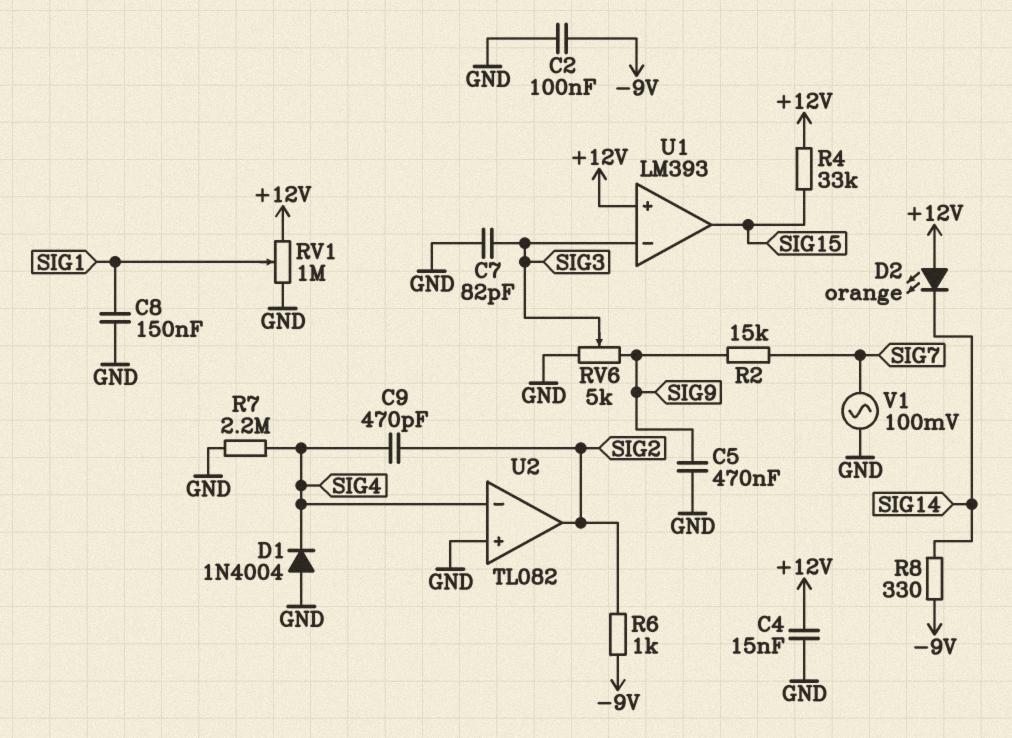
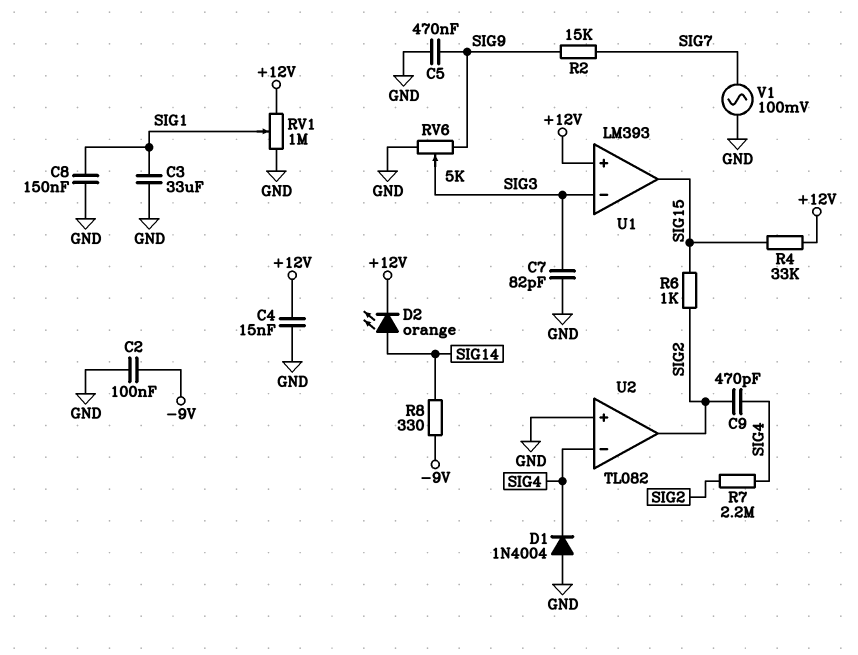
C3: none -> 33uF (GND, SIG1)
D2: LED orange (A +12V, K SIG14) -> LED orange (A SIG14, K +12V)
R6: 1k (-9V, SIG2) -> 1k (SIG2, SIG15)
R7: 2.2M (GND, SIG4) -> 2.2M (SIG2, SIG4)

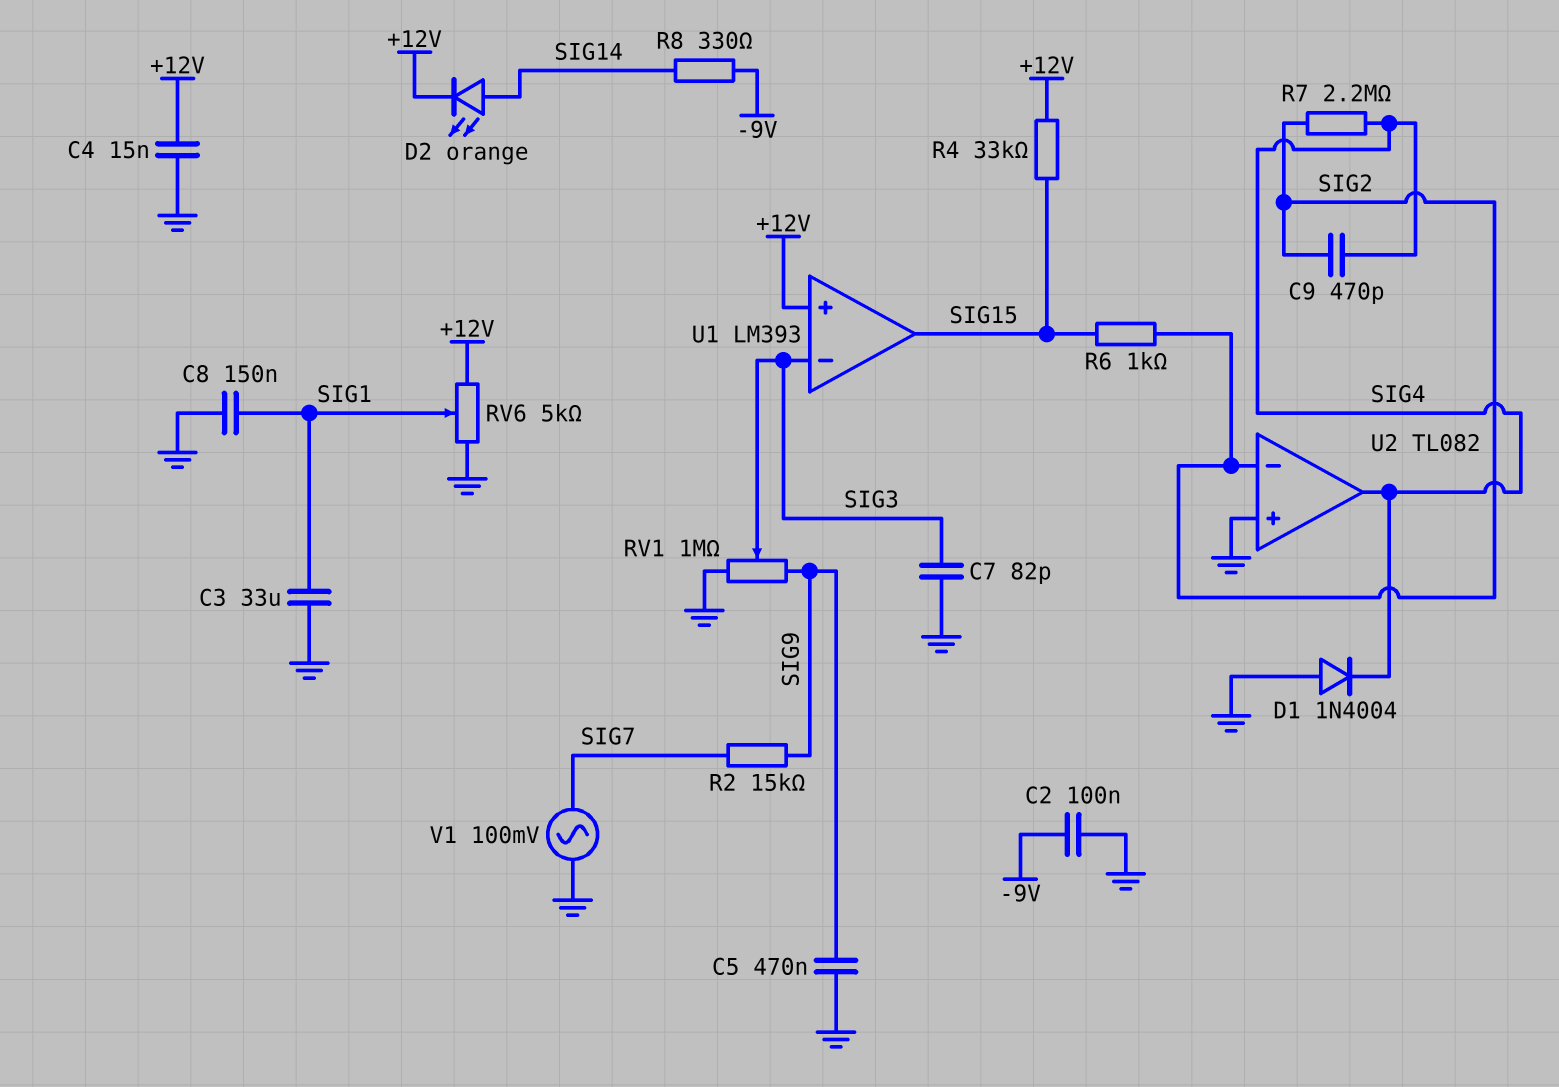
RV1: 1M (+12V, GND, wiper SIG1) -> 1M (GND, SIG9, wiper SIG3)
RV6: 5k (GND, SIG9, wiper SIG3) -> 5k (+12V, GND, wiper SIG1)
U2 pin in-: SIG4 -> SIG2
U2 pin out: SIG2 -> SIG4

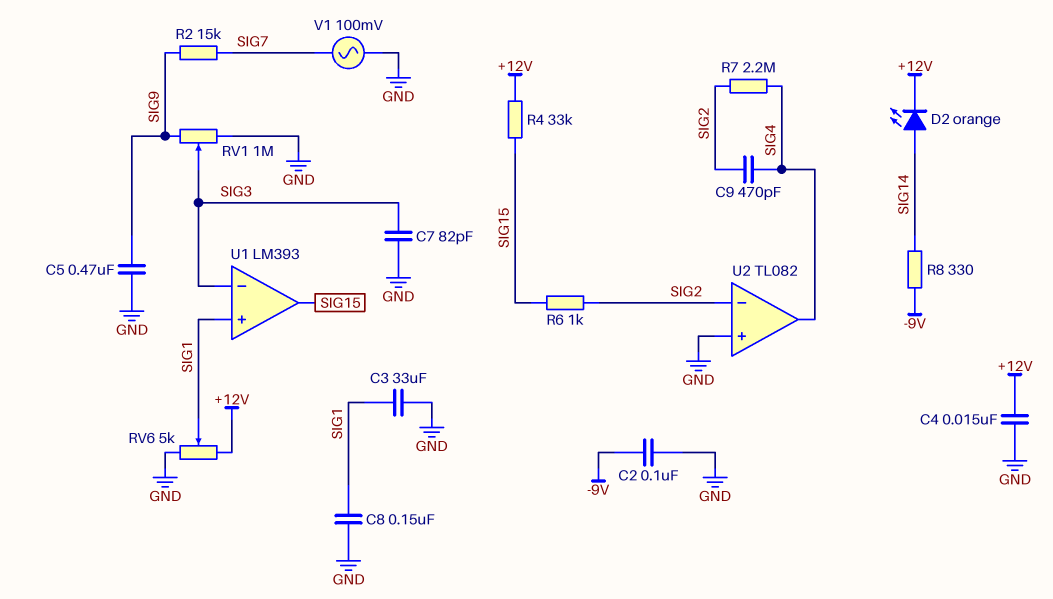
D1: diode 1N4004 (A GND, K SIG4) -> none
U1 pin in+: +12V -> SIG1

